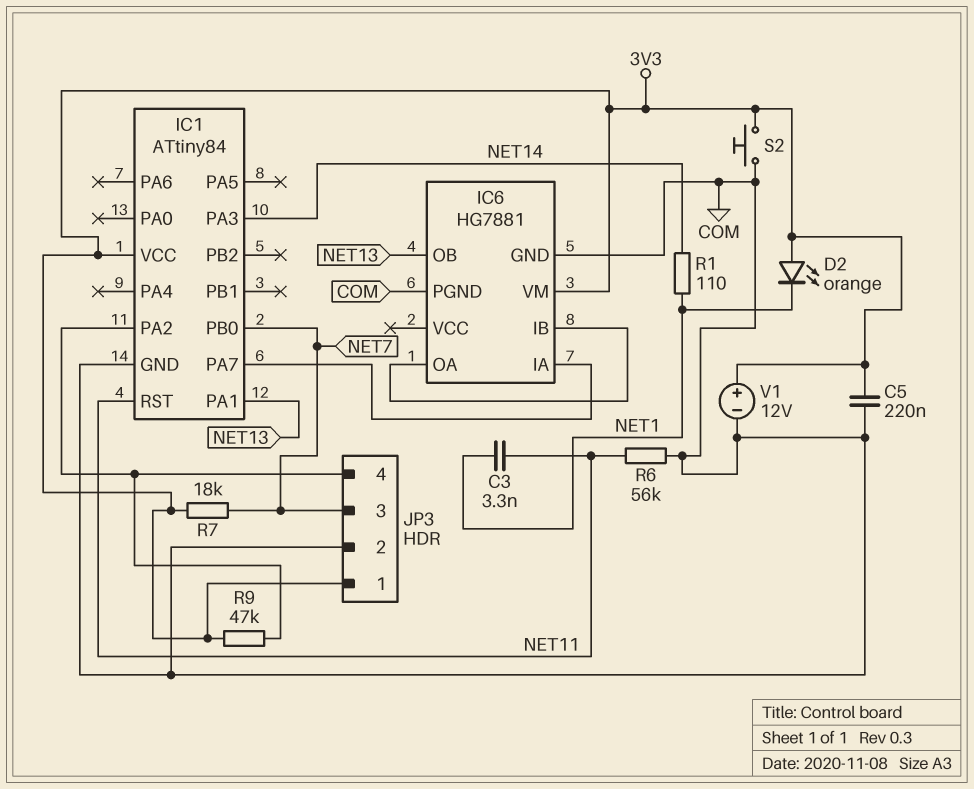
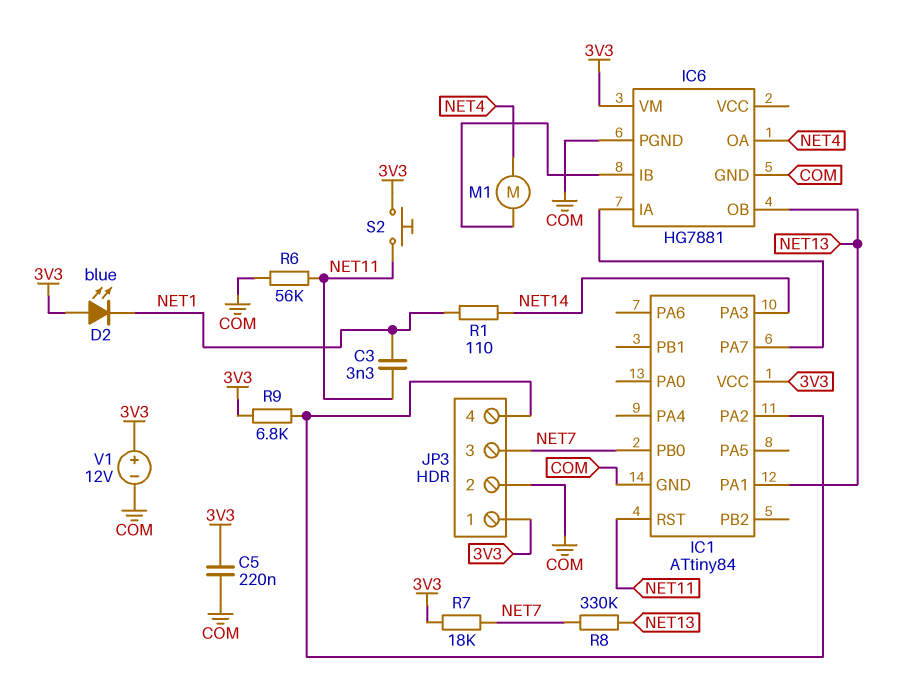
D2: LED orange (A 3V3, K NET1) -> LED blue (A 3V3, K NET1)
IC6 pin OA: IC6/IB -> NET4
M1: none -> motor (IC6/IB, NET4)
R8: none -> 330k (NET7, NET13)
R9: 47k (3V3, IC1/PA2) -> 6.8k (3V3, IC1/PA2)
S2: button (3V3, COM) -> button (3V3, NET11)

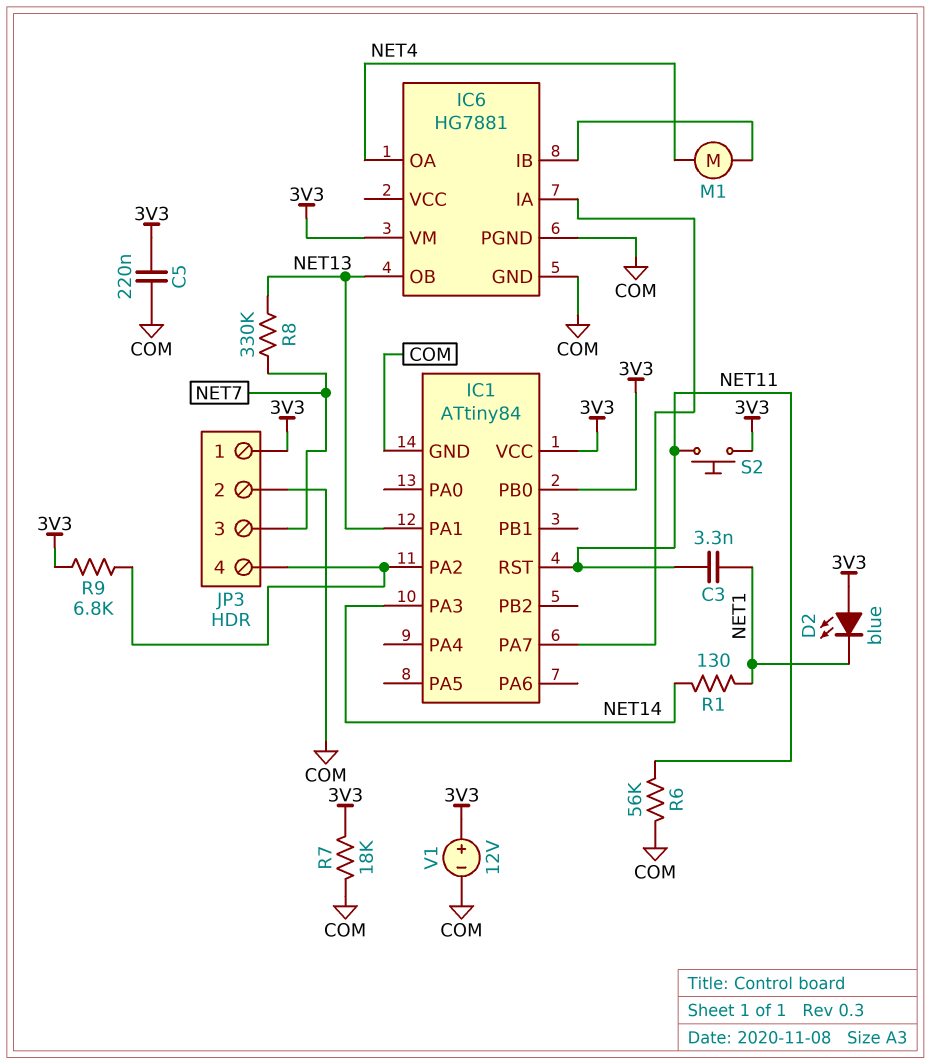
IC1 pin PB0: NET7 -> 3V3
R1: 110 (NET1, NET14) -> 130 (NET1, NET14)
R7: 18k (3V3, NET7) -> 18k (3V3, COM)

